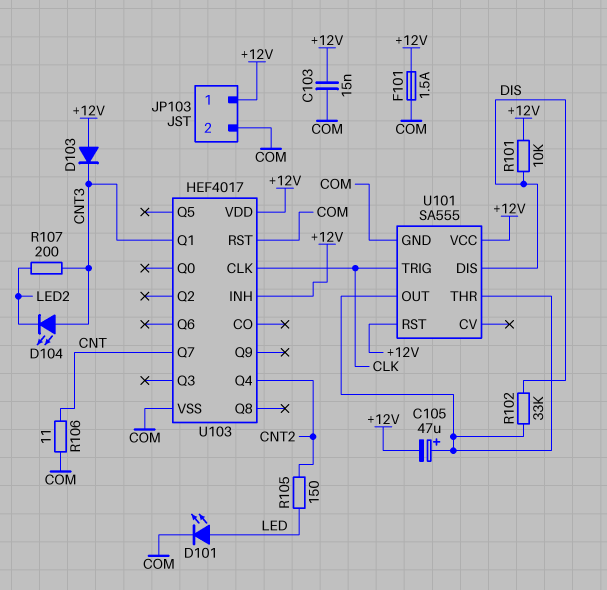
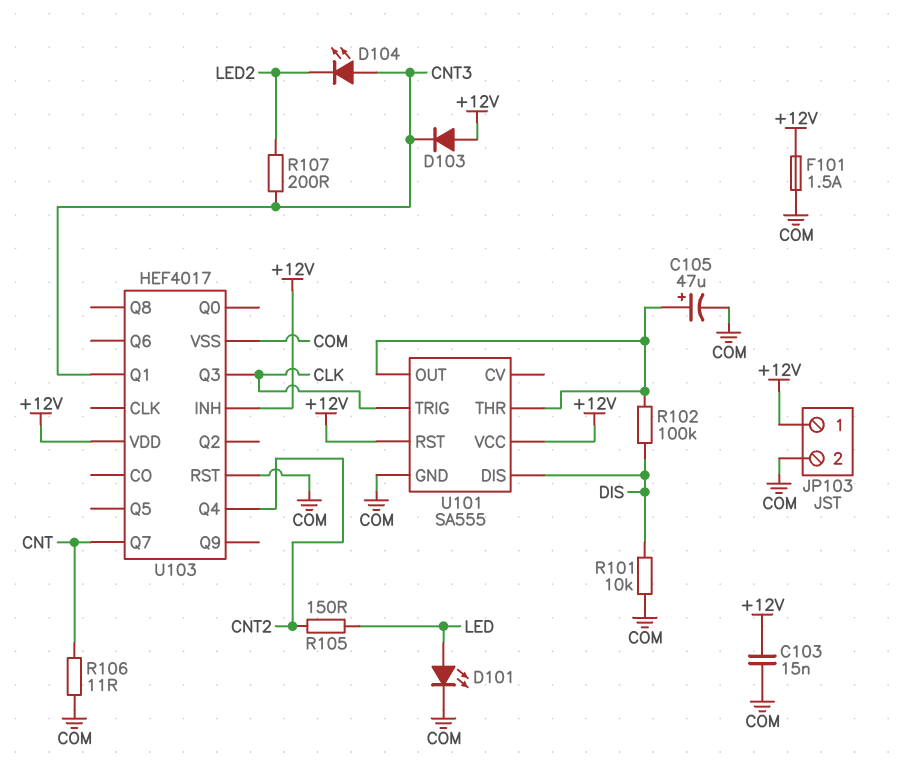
C105: 47uF (plus U101/OUT, minus +12V) -> 47uF (plus U101/OUT, minus COM)
R101: 10k (+12V, DIS) -> 10k (COM, DIS)
R102: 33k (DIS, U101/OUT) -> 100k (DIS, U101/OUT)
U103 pin CLK: CLK -> none
U103 pin Q3: none -> CLK

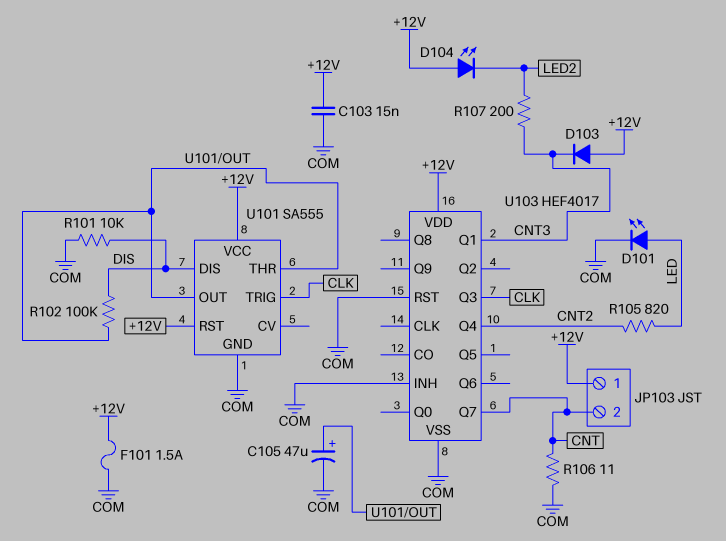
D104: LED (A CNT3, K LED2) -> LED (A +12V, K LED2)
JP103 pin 2: COM -> CNT
R105: 150 (CNT2, LED) -> 820 (CNT2, LED)
U103 pin INH: +12V -> COM

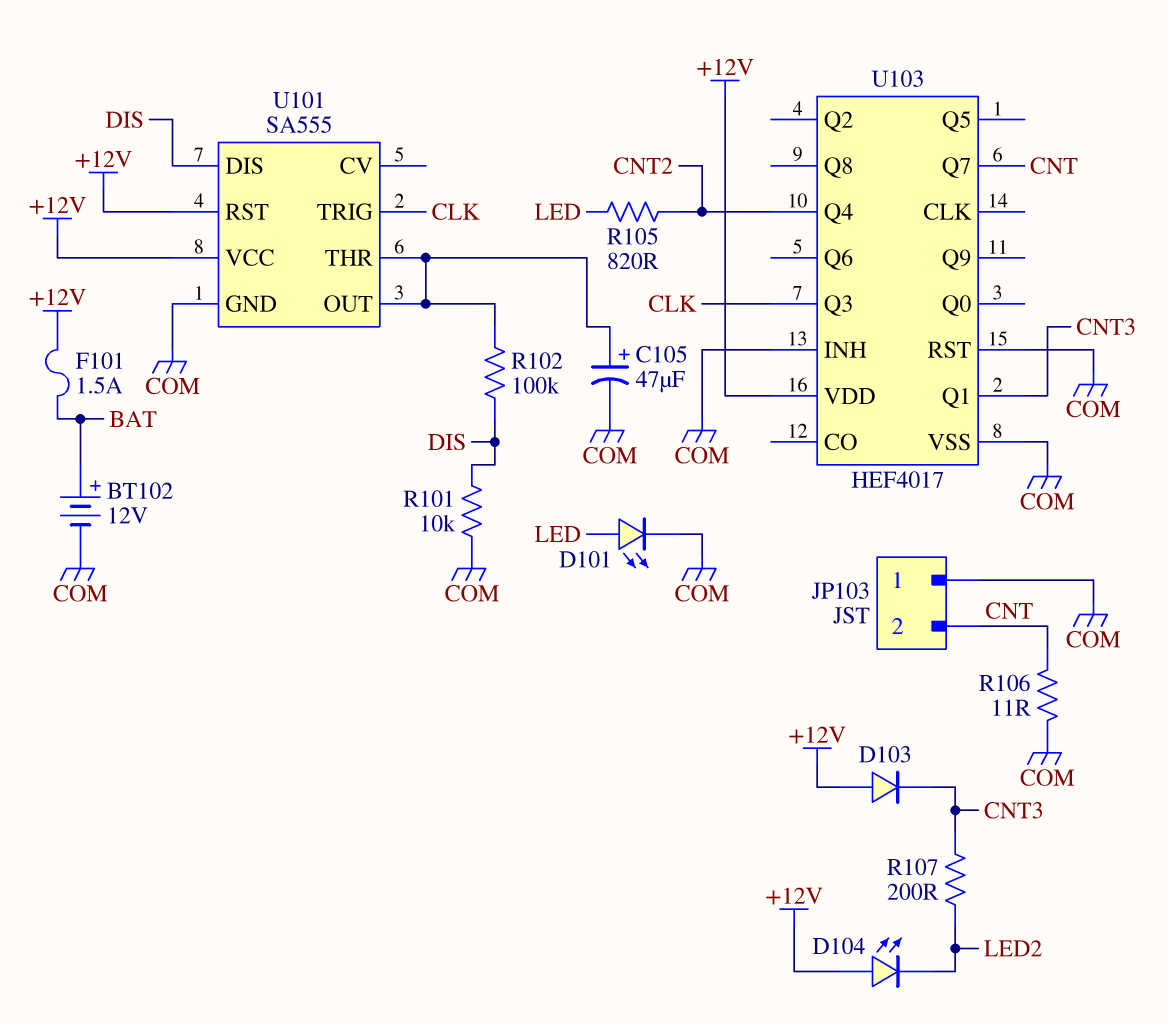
BT102: none -> 12V (plus BAT, minus COM)
C103: 15nF (+12V, COM) -> none
F101: 1.5A (+12V, COM) -> 1.5A (+12V, BAT)
JP103 pin 1: +12V -> COM

